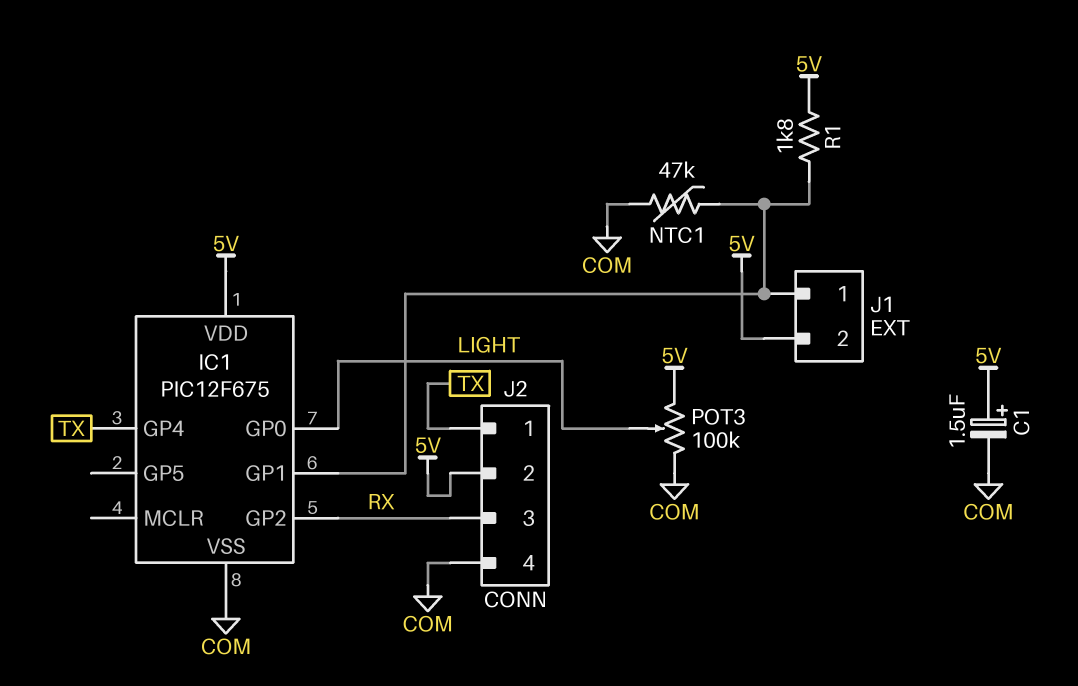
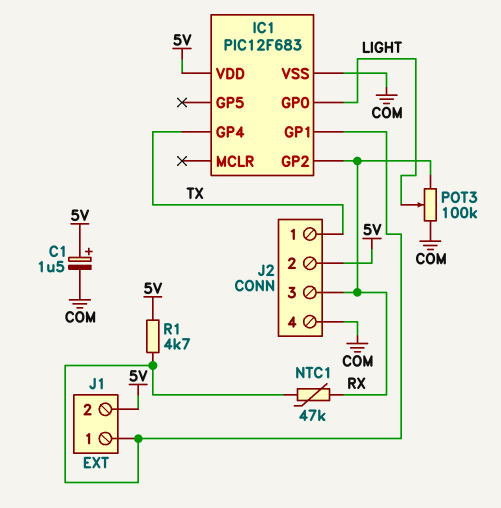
IC1: PIC12F675 -> PIC12F683
NTC1: 47k (COM, IC1/GP1) -> 47k (IC1/GP1, RX)
POT3: 100k (5V, COM, wiper LIGHT) -> 100k (COM, RX, wiper LIGHT)
R1: 1.8k (5V, IC1/GP1) -> 4.7k (5V, IC1/GP1)

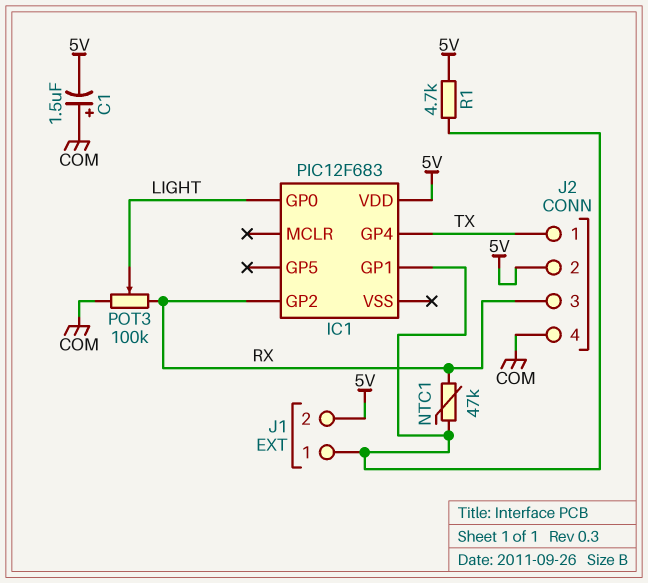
C1: 1.5uF (plus 5V, minus COM) -> 1.5uF (plus COM, minus 5V)
IC1 pin VSS: COM -> none

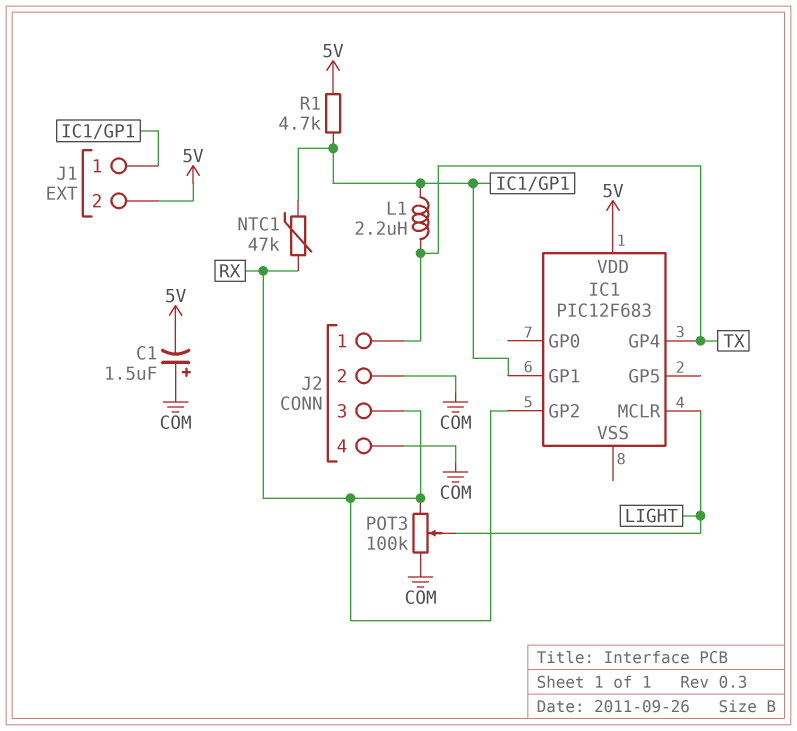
IC1 pin GP0: LIGHT -> none
IC1 pin MCLR: none -> LIGHT
J2 pin 2: 5V -> COM
L1: none -> 2.2uH (IC1/GP1, TX)

